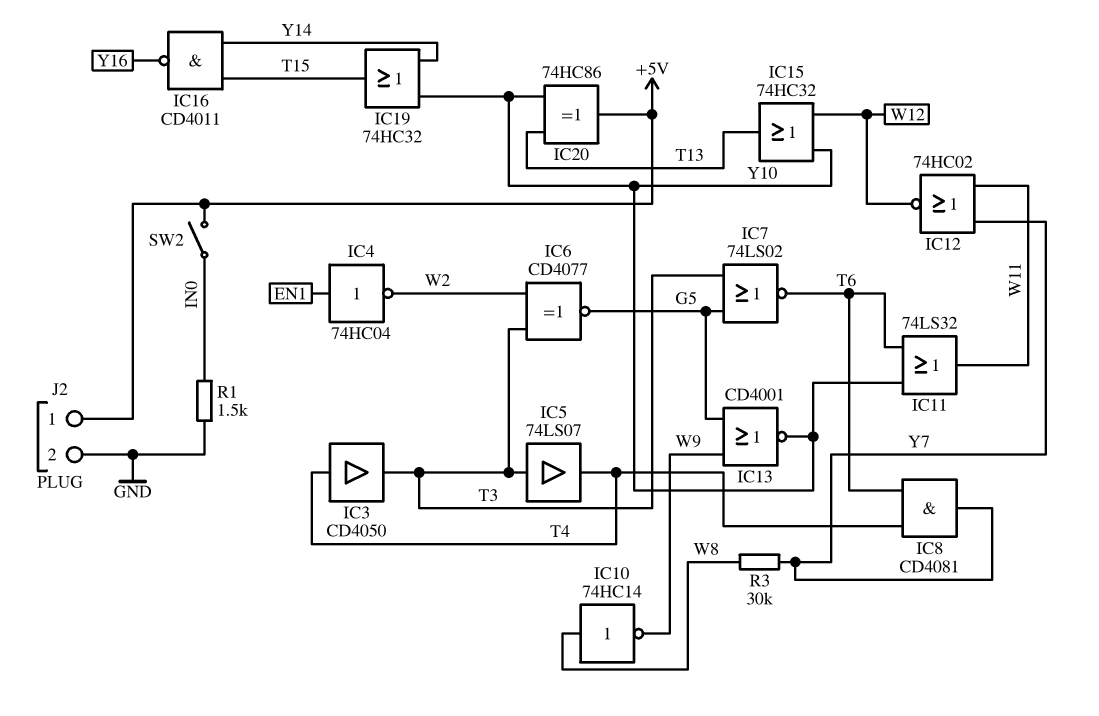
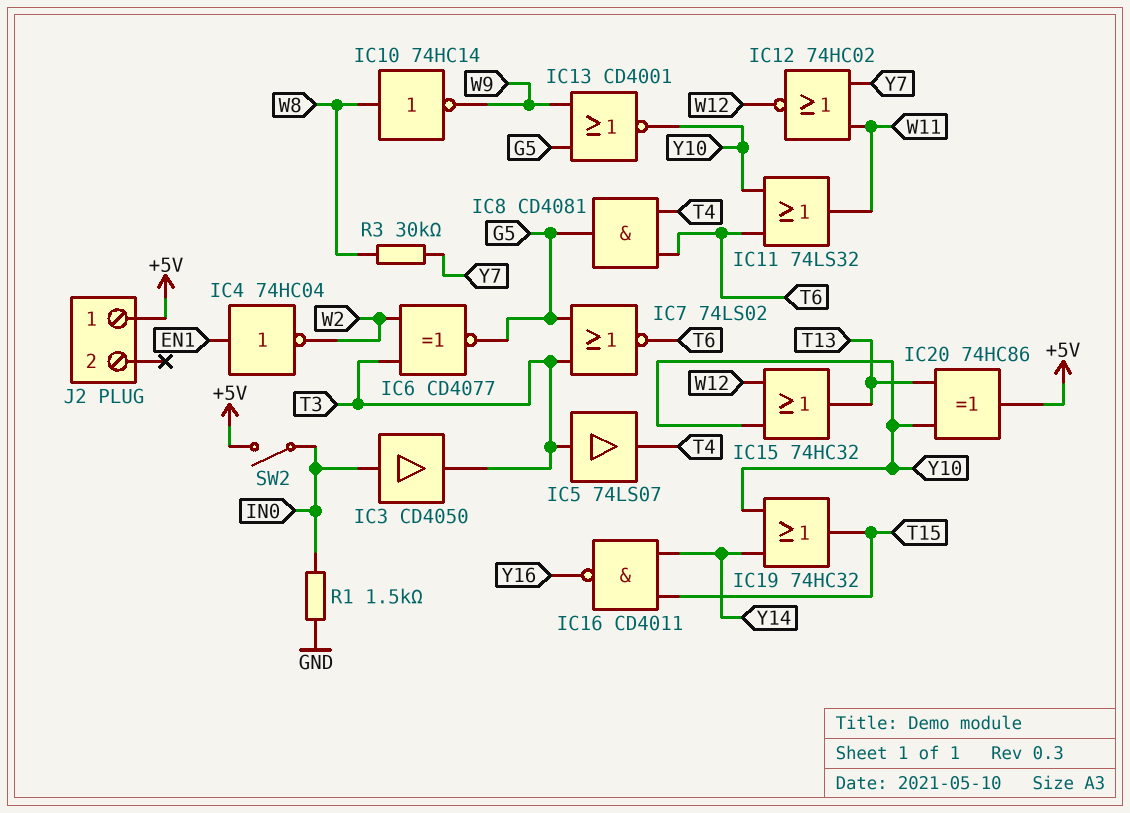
IC3: buffer CD4050 (in T4, out T3) -> buffer CD4050 (in IN0, out T3)
IC8: AND CD4081 (in T4, in T6, out Y7) -> AND CD4081 (in T4, in T6, out G5)
J2 pin 2: GND -> none

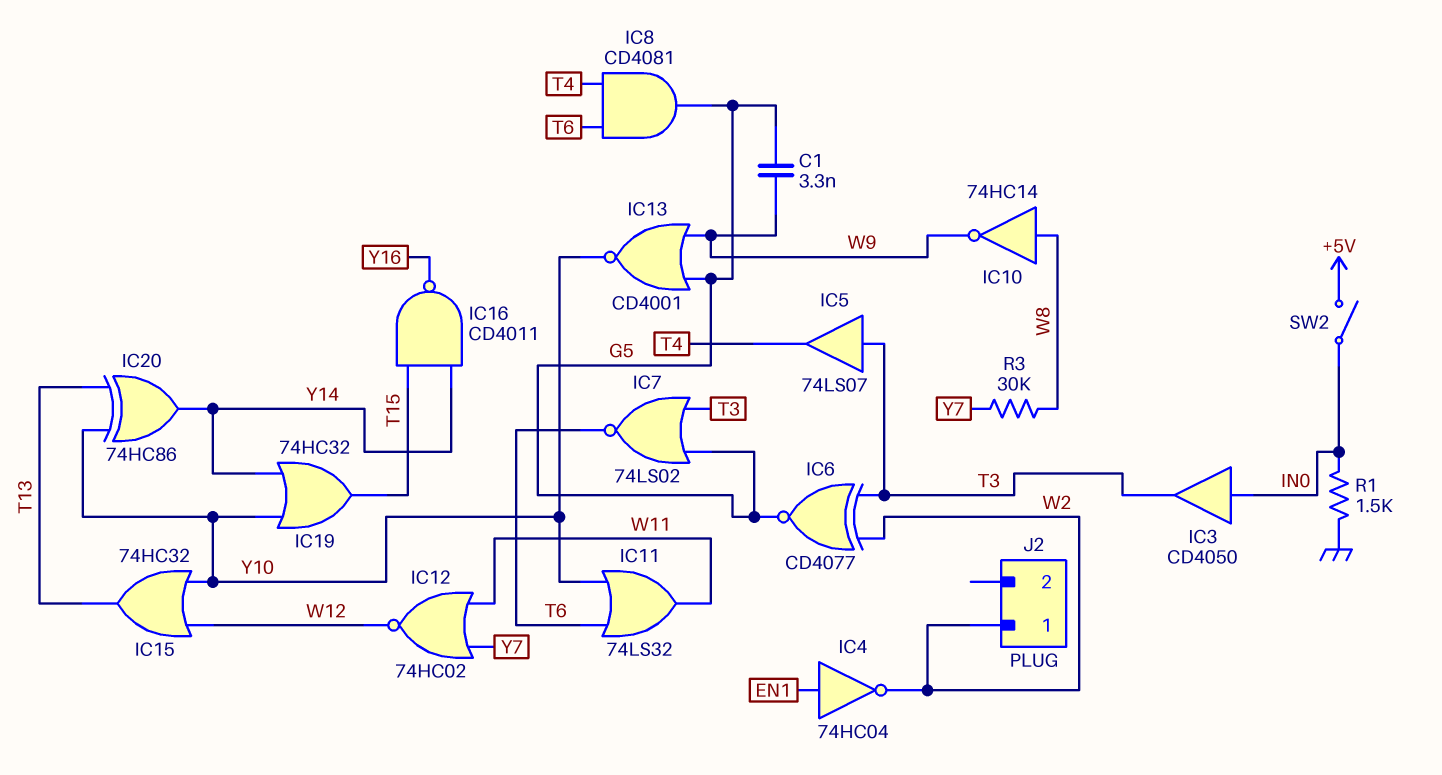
C1: none -> 3.3nF (G5, W9)
IC20: XOR 74HC86 (in T13, in Y10, out +5V) -> XOR 74HC86 (in T13, in Y10, out Y14)
J2 pin 1: +5V -> W2

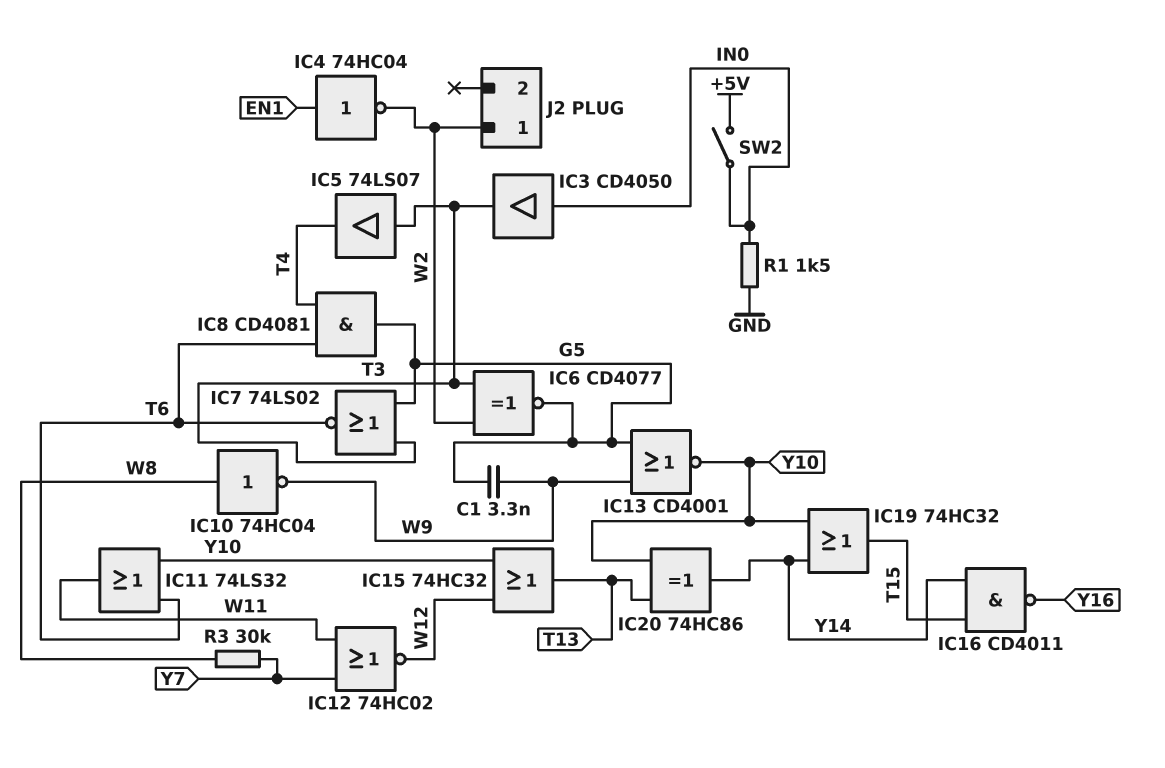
IC10: NOT 74HC14 (in W8, out W9) -> NOT 74HC04 (in W8, out W9)

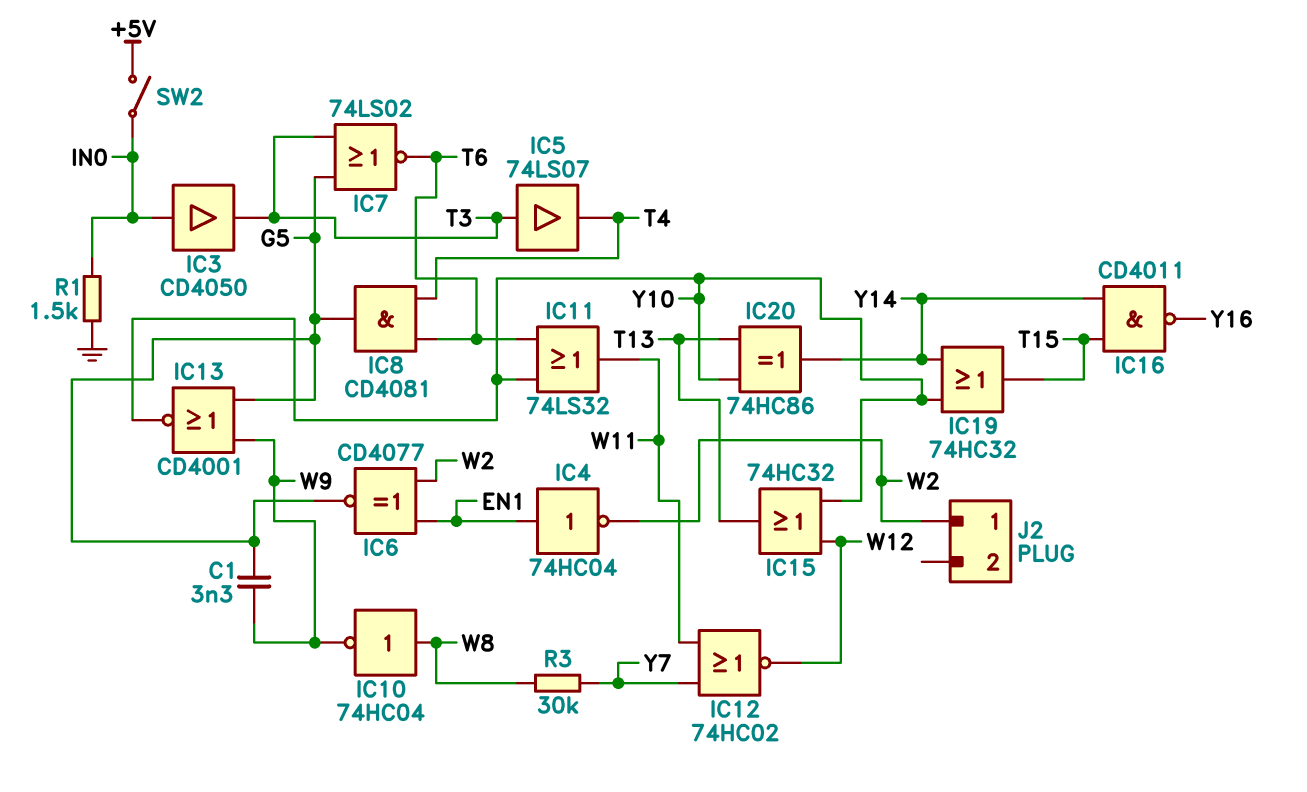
IC6: XNOR CD4077 (in T3, in W2, out G5) -> XNOR CD4077 (in EN1, in W2, out G5)

